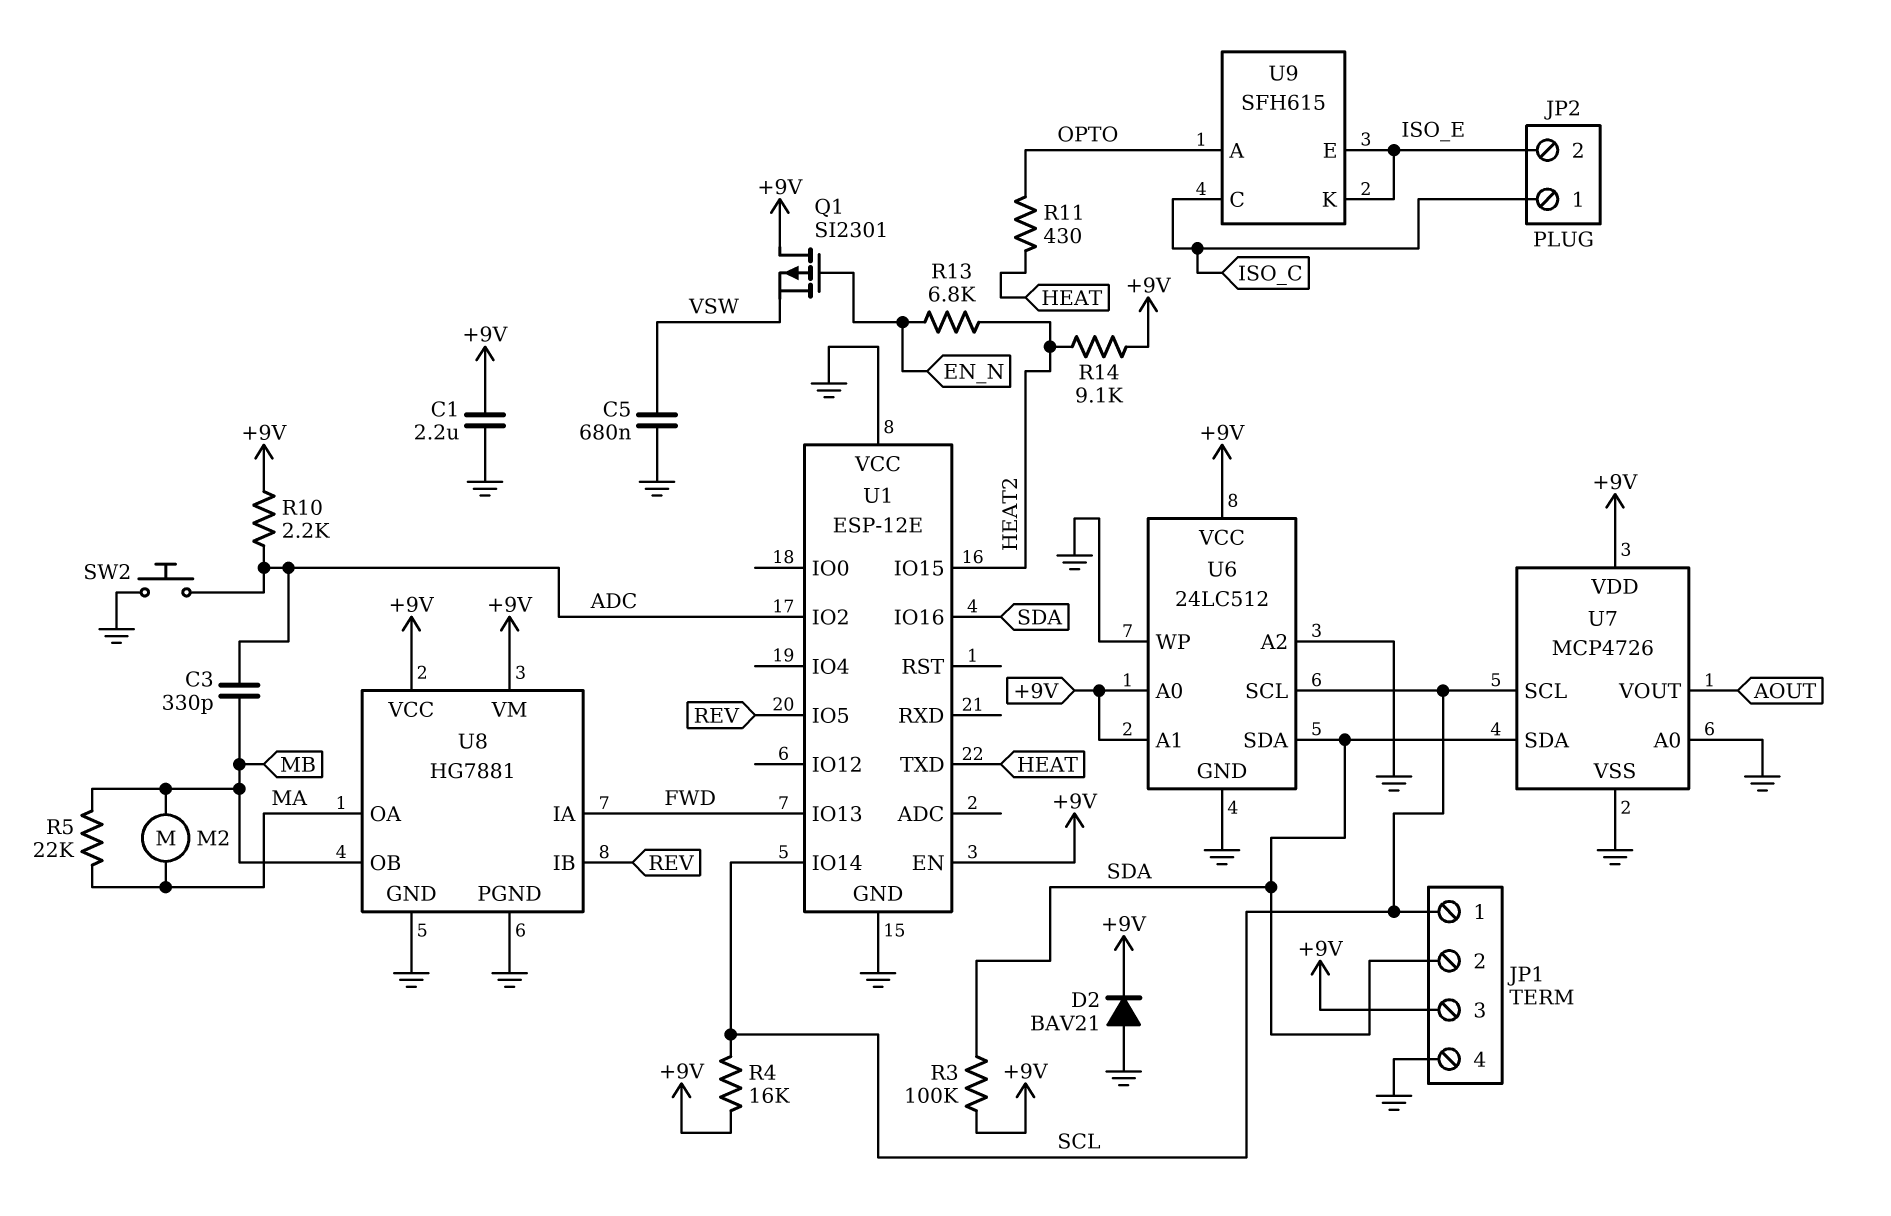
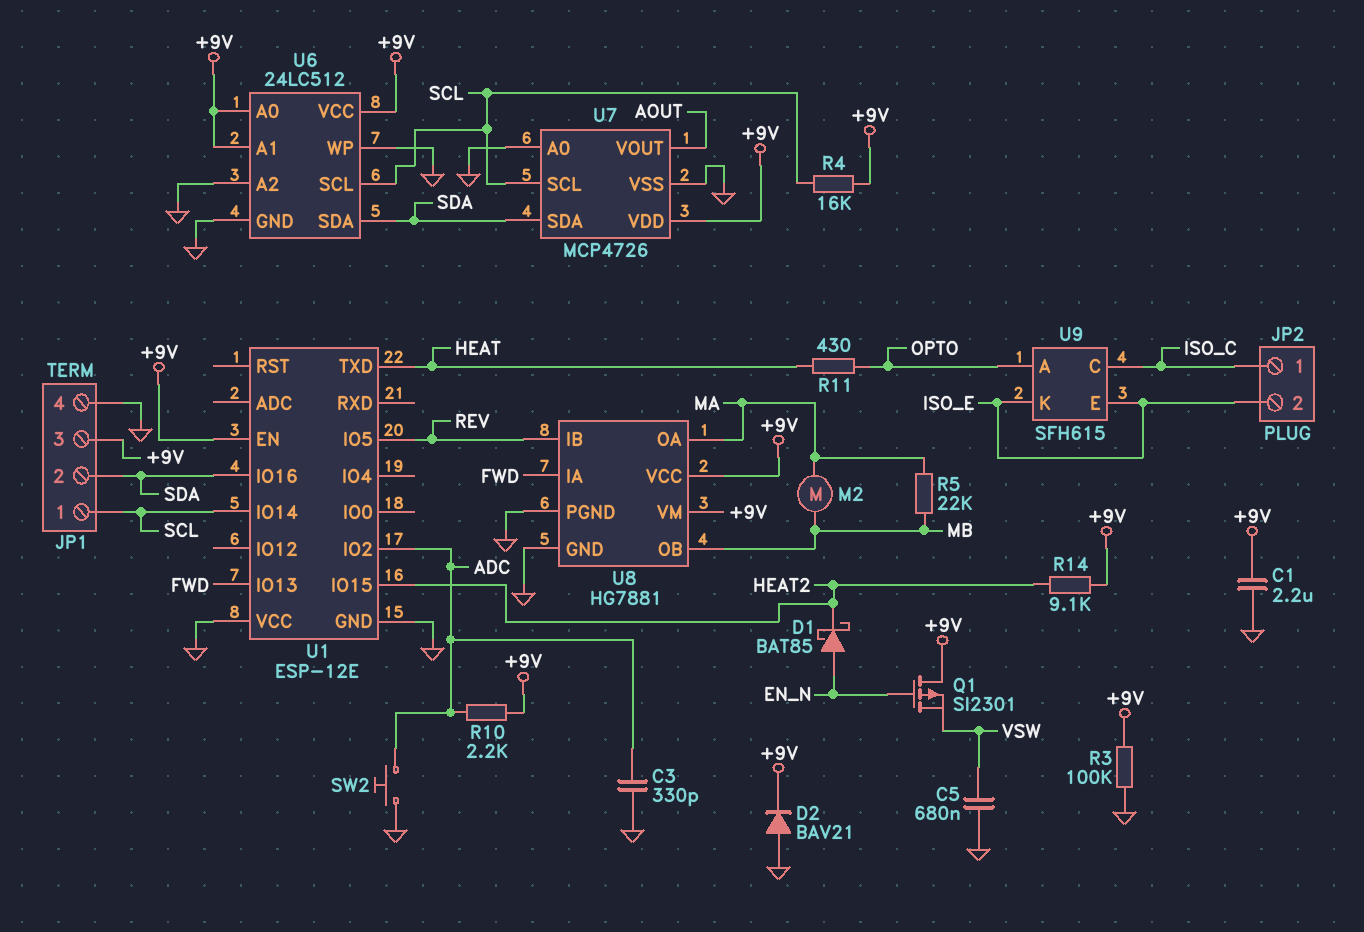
C3: 330pF (ADC, MB) -> 330pF (ADC, GND)
D1: none -> schottky BAT85 (A EN_N, K HEAT2)
R3: 100k (+9V, SDA) -> 100k (+9V, GND)
R13: 6.8k (EN_N, HEAT2) -> none

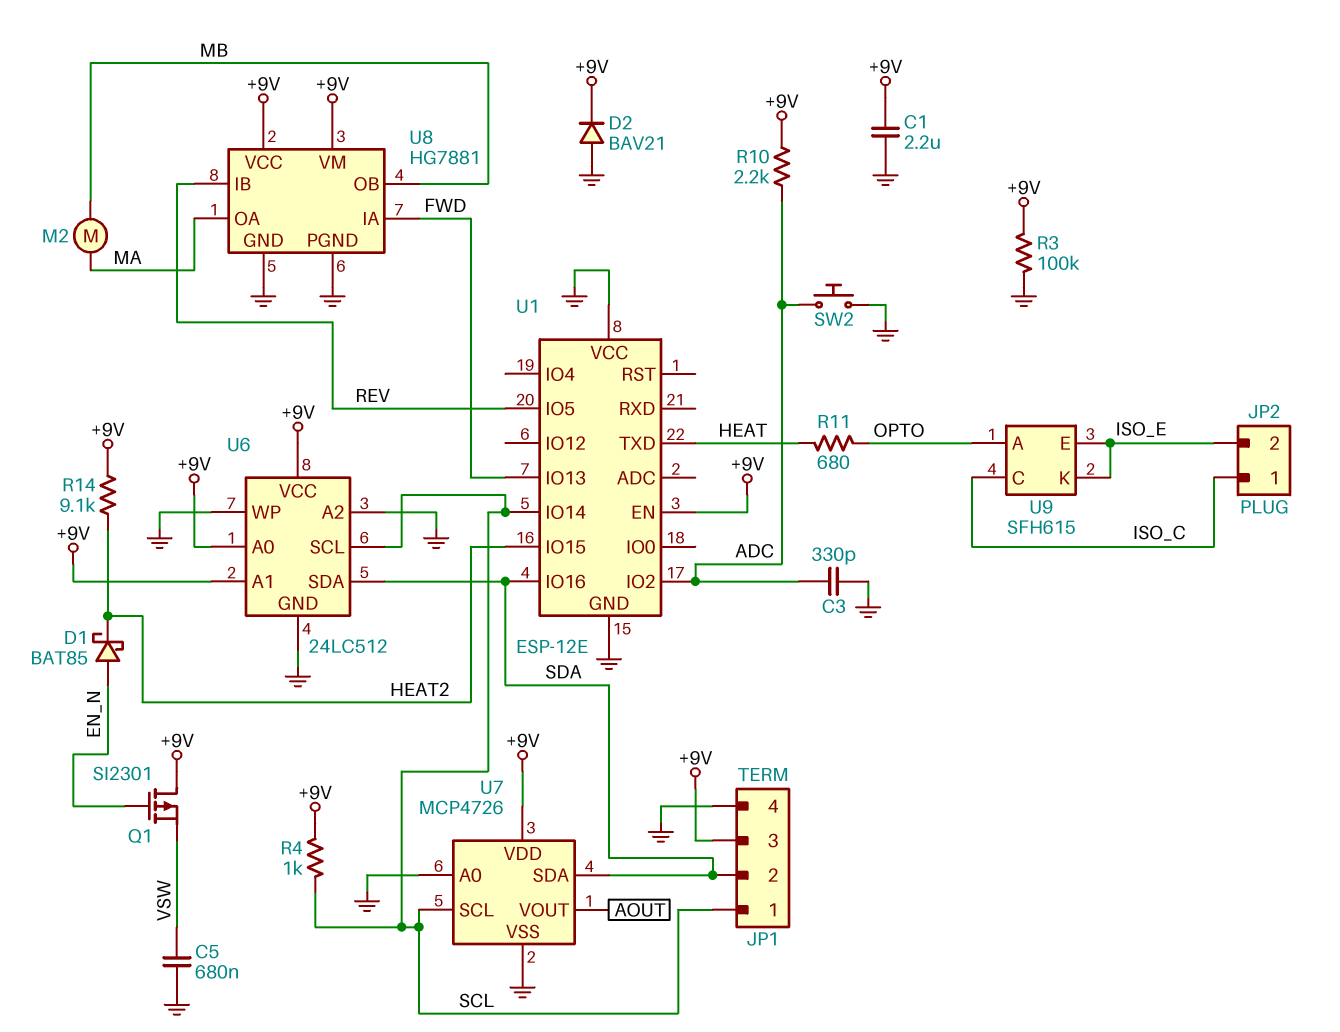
R4: 16k (+9V, SCL) -> 1k (+9V, SCL)
R5: 22k (MA, MB) -> none
R11: 430 (HEAT, OPTO) -> 680 (HEAT, OPTO)

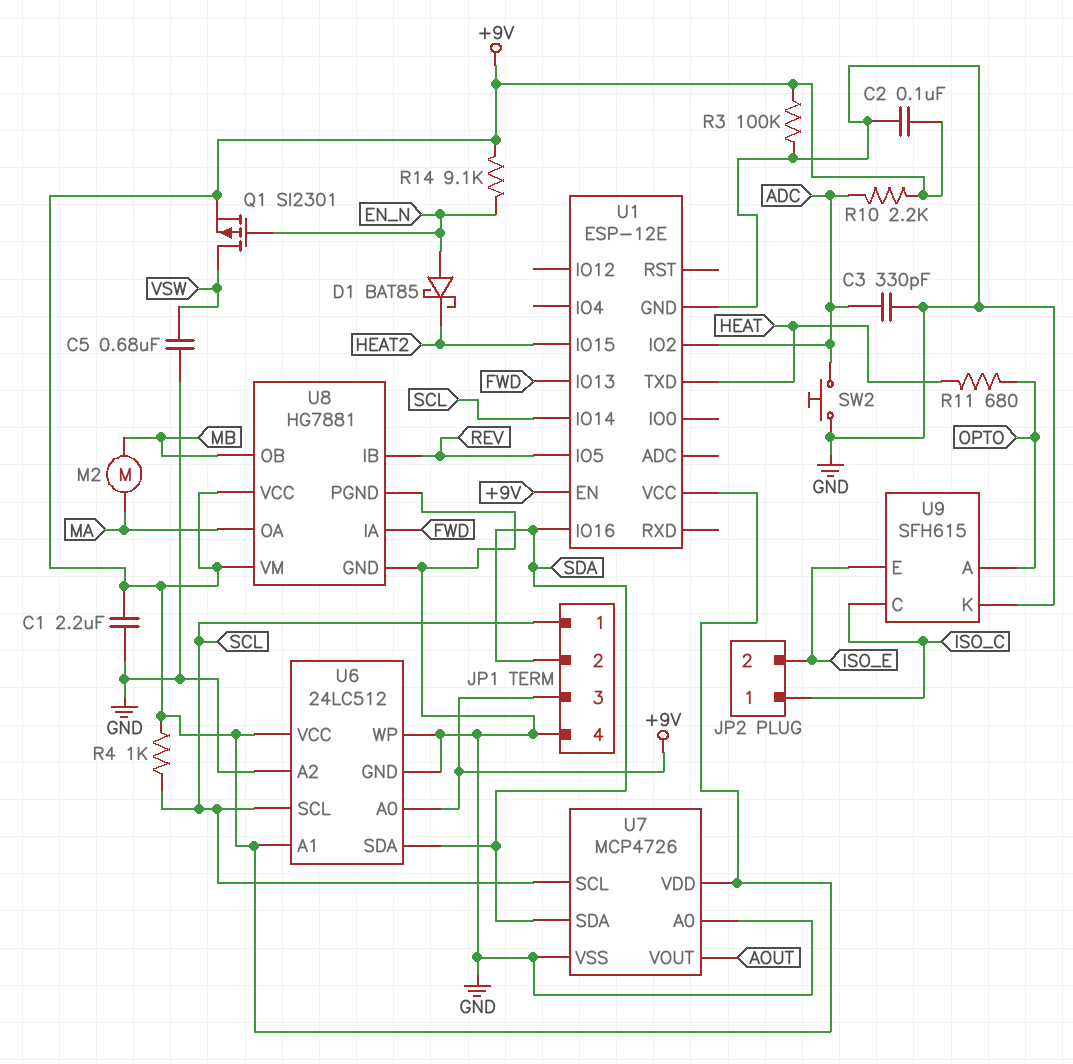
C2: none -> 100nF (+9V, GND)
D2: diode BAV21 (A GND, K +9V) -> none
Q1: PMOS SI2301 (G EN_N, D +9V, S VSW) -> PMOS SI2301 (G EN_N, D VSW, S +9V)
R14: 9.1k (+9V, HEAT2) -> 9.1k (+9V, EN_N)
U1 pin VCC: GND -> +9V
U9 pin K: ISO_E -> GND

